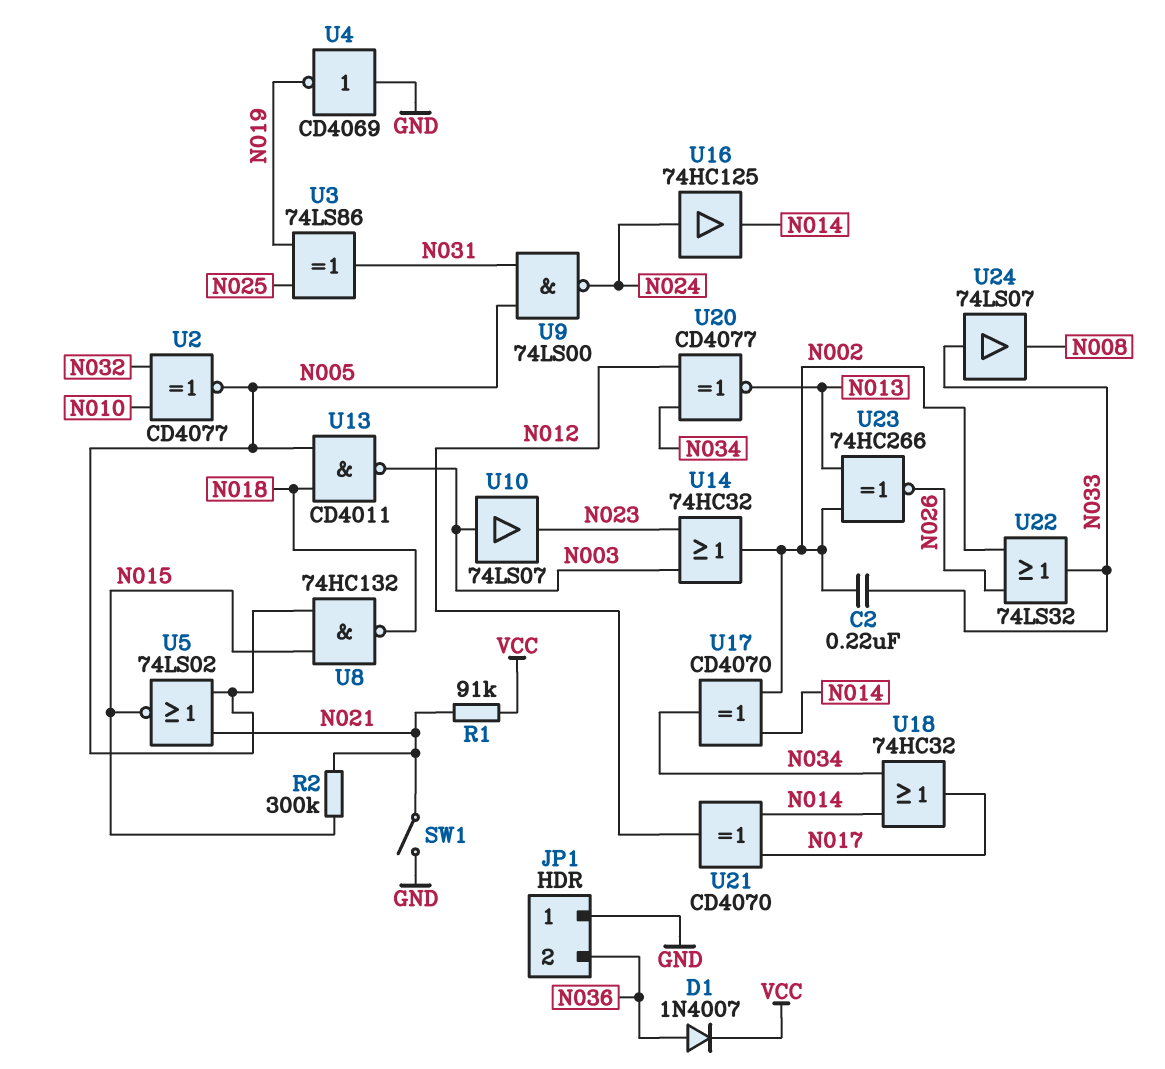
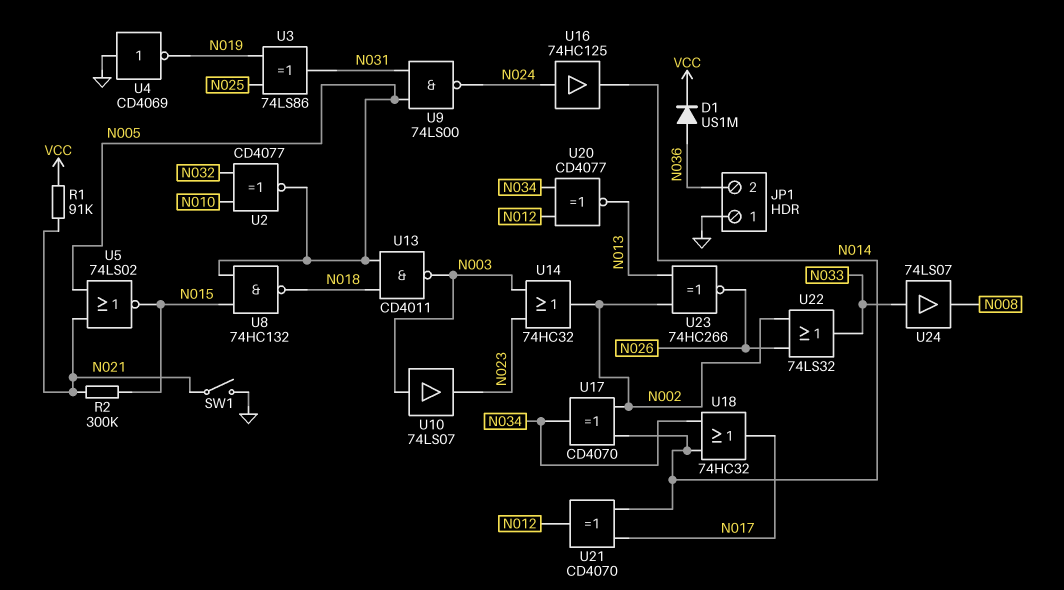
C2: 220nF (N002, N033) -> none
D1: diode 1N4007 (A N036, K VCC) -> diode US1M (A N036, K VCC)

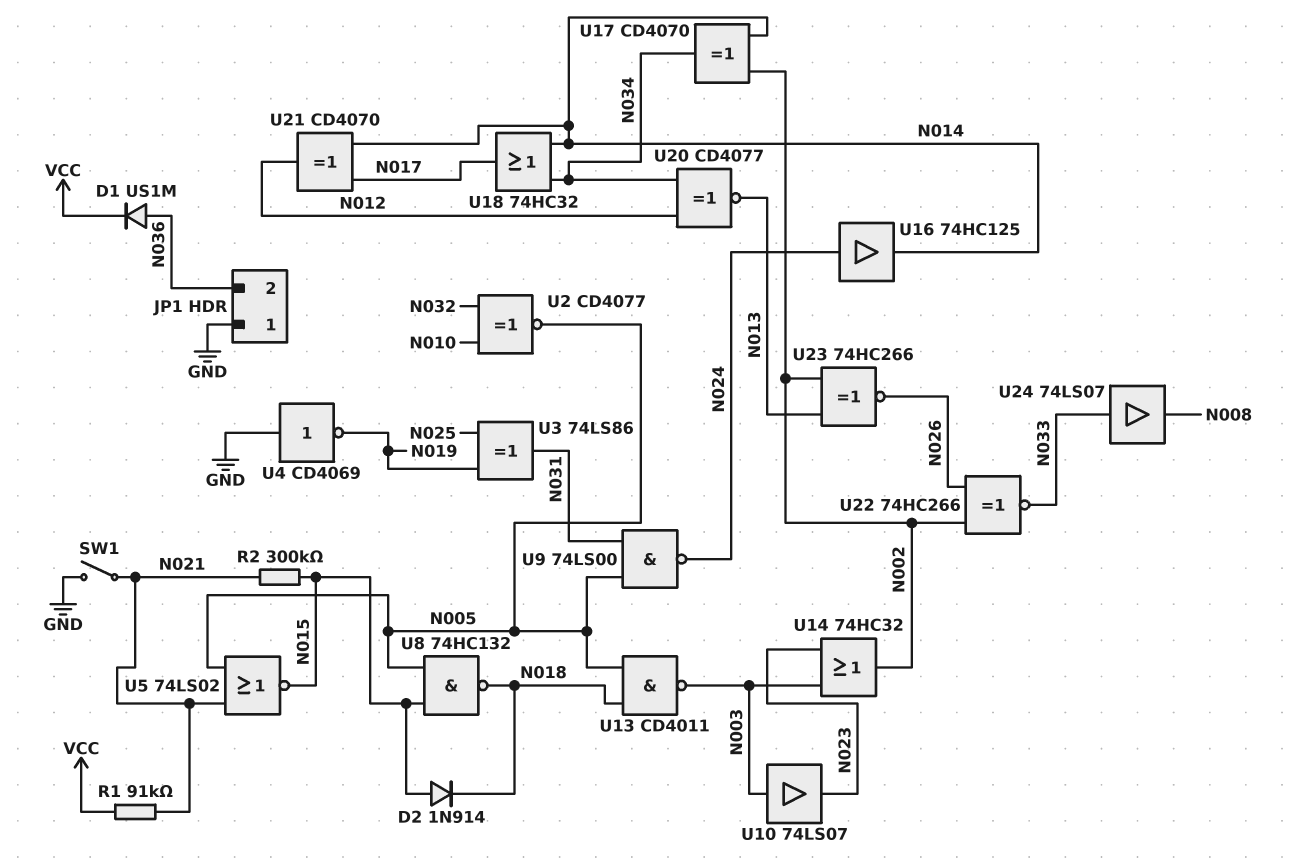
D2: none -> diode 1N914 (A N015, K N018)
U22: OR 74LS32 (in N002, in N026, out N033) -> XNOR 74HC266 (in N002, in N026, out N033)

